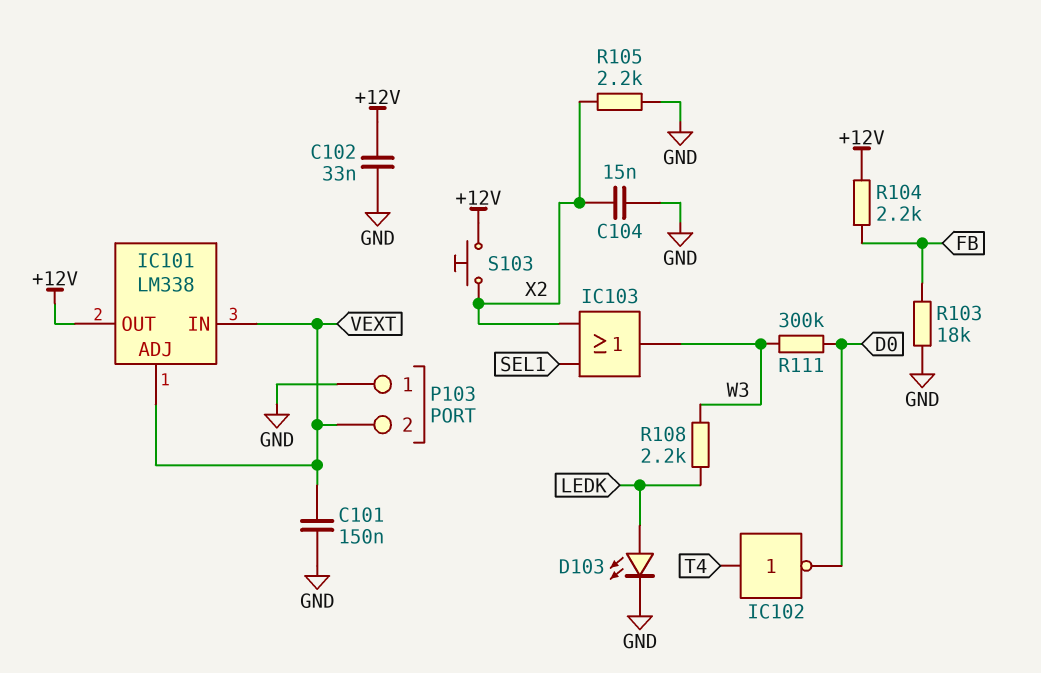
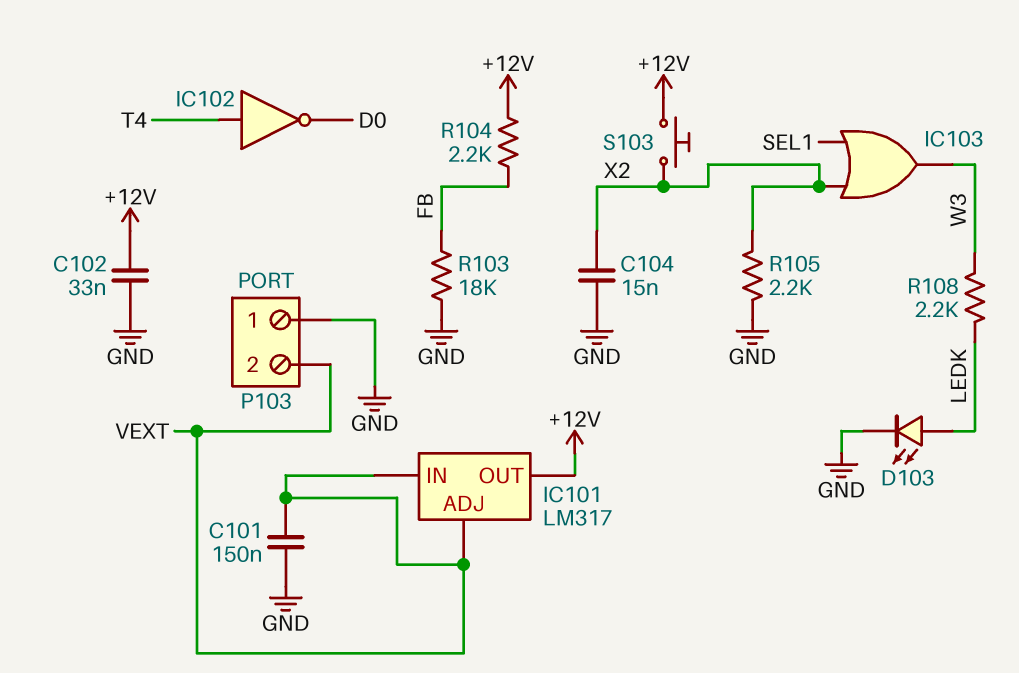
IC101: LM338 -> LM317
R111: 300k (D0, W3) -> none

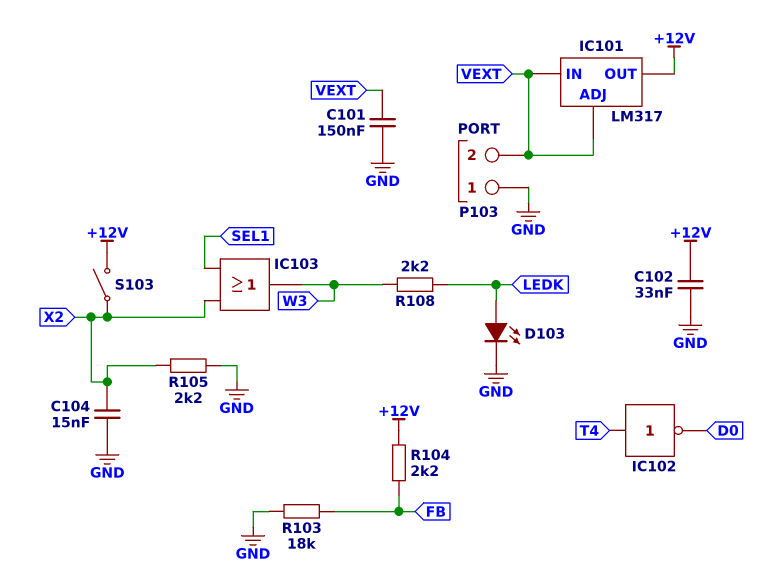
S103: button (+12V, X2) -> switch (+12V, X2)

